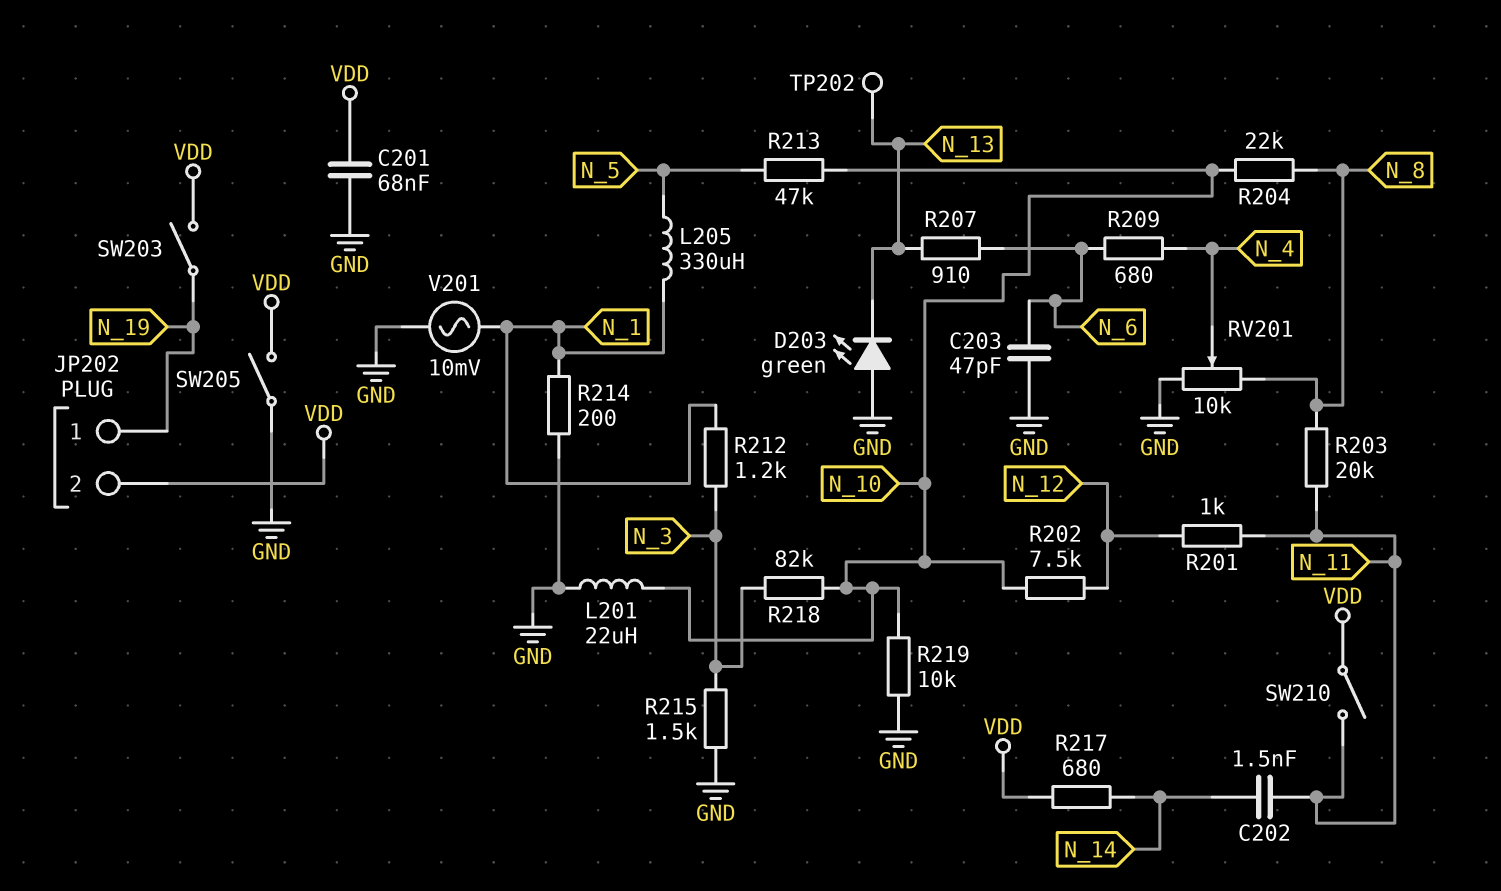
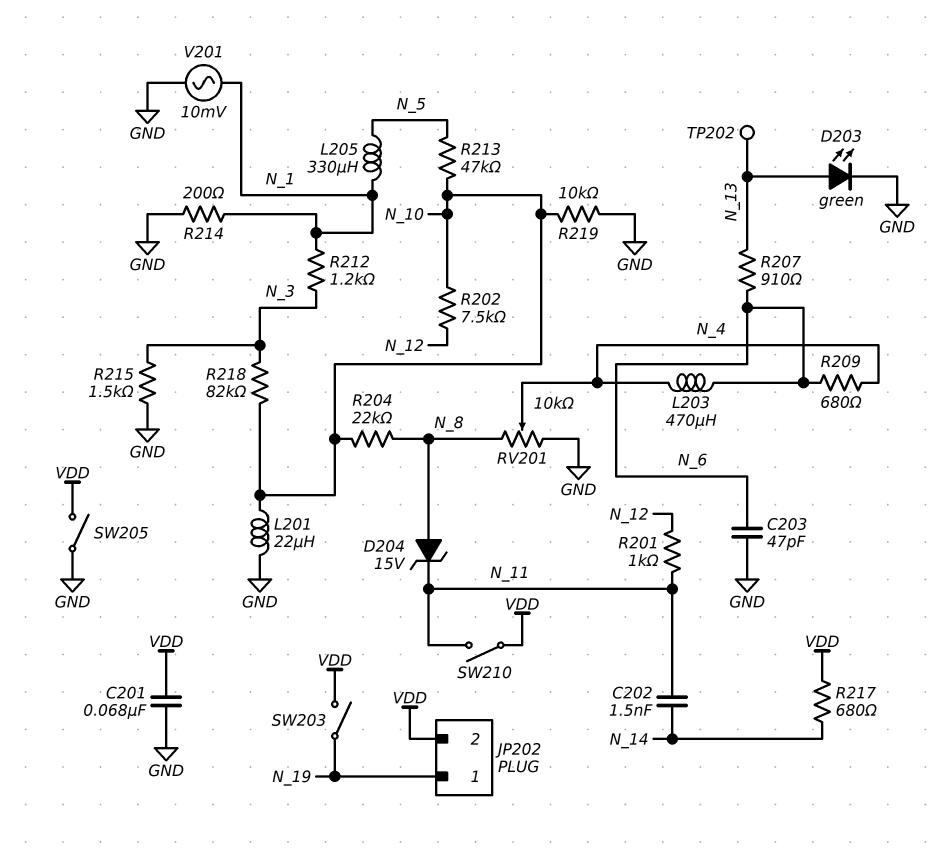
D203: LED green (A GND, K N_13) -> LED green (A N_13, K GND)
D204: none -> zener 15V (A N_8, K N_11)
L203: none -> 470uH (N_4, N_6)
R203: 20k (N_8, N_11) -> none

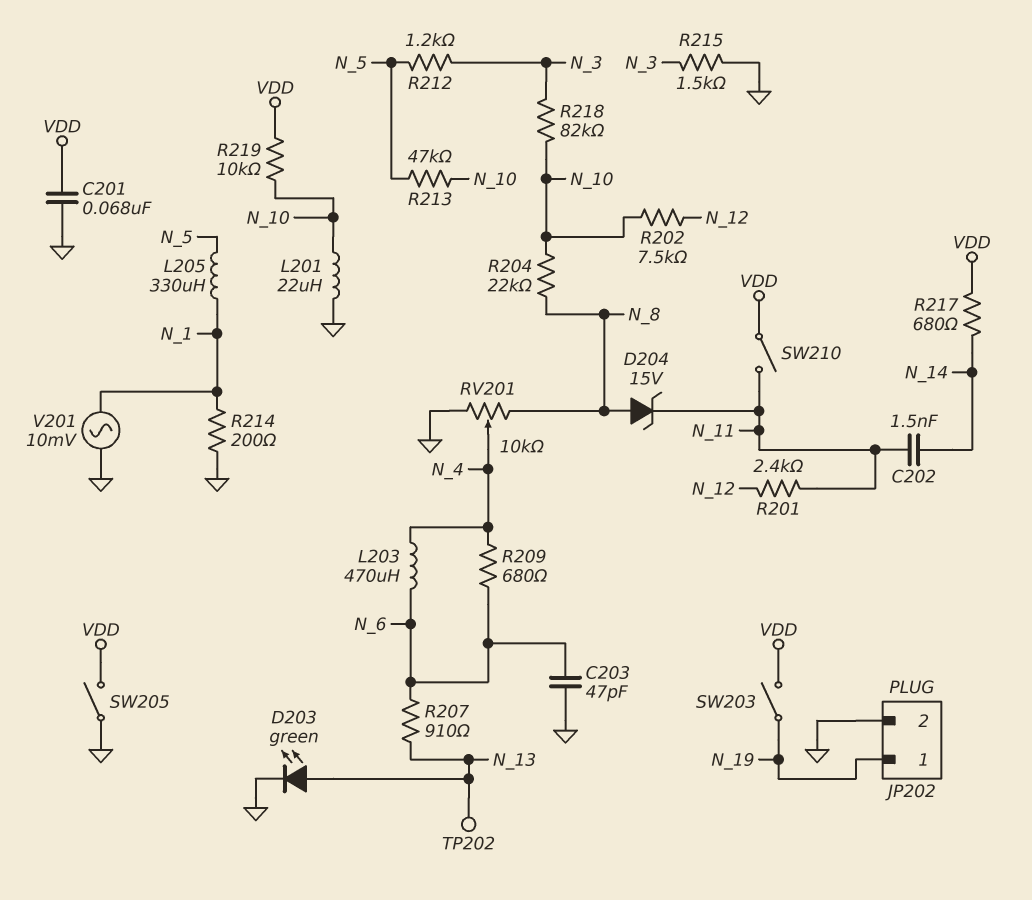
JP202 pin 2: VDD -> GND
R201: 1k (N_11, N_12) -> 2.4k (N_11, N_12)
R212: 1.2k (N_1, N_3) -> 1.2k (N_3, N_5)
R219: 10k (GND, N_10) -> 10k (N_10, VDD)

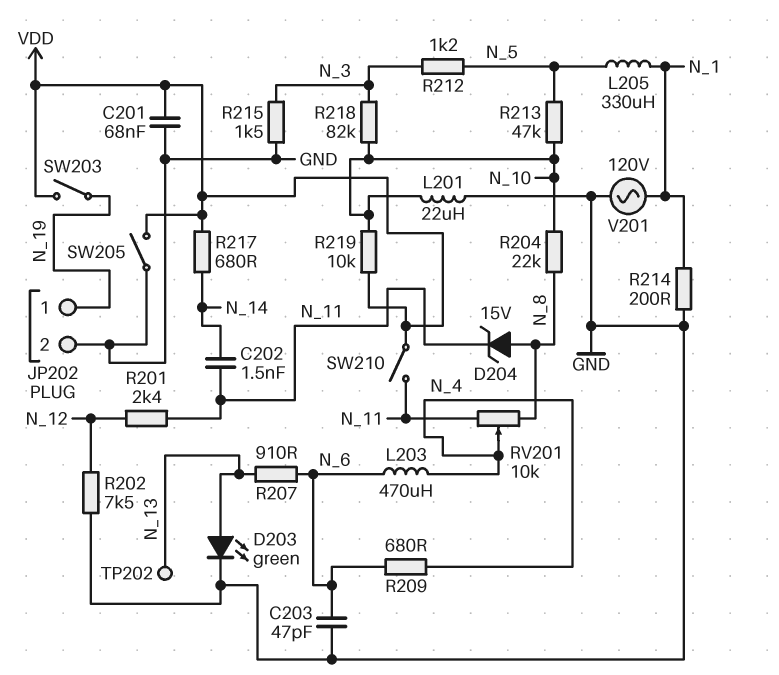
R202: 7.5k (N_10, N_12) -> 7.5k (GND, N_12)
RV201: 10k (GND, N_8, wiper N_4) -> 10k (N_8, N_11, wiper N_4)
V201: AC 10mV (GND, N_1) -> AC 120V (GND, N_1)

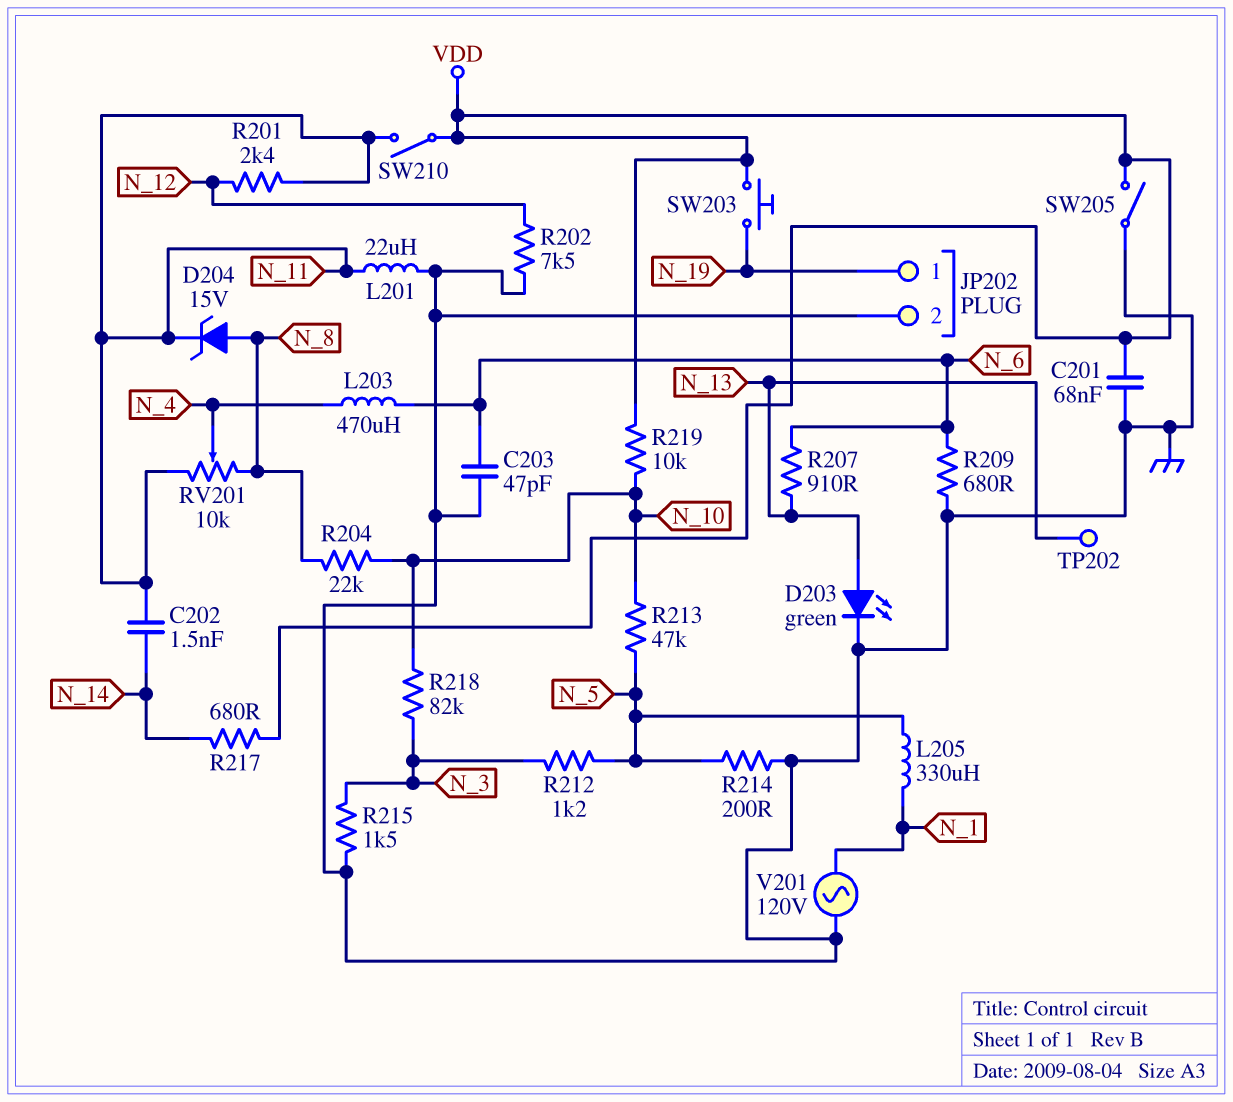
L201: 22uH (GND, N_10) -> 22uH (GND, N_11)
R209: 680 (N_4, N_6) -> 680 (GND, N_6)
R214: 200 (GND, N_1) -> 200 (GND, N_5)
SW203: switch (N_19, VDD) -> button (N_19, VDD)

